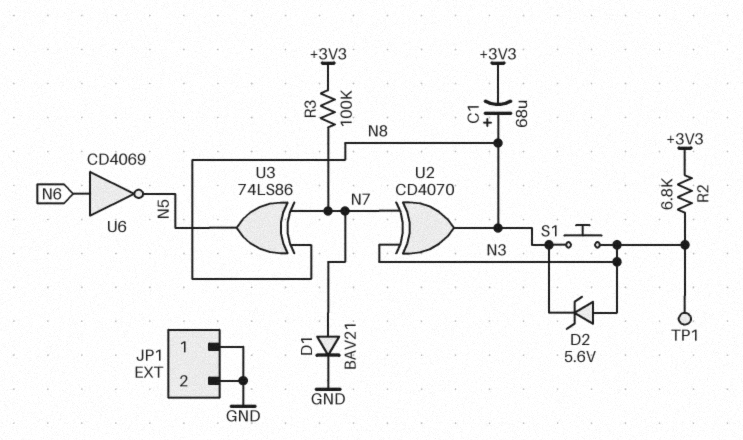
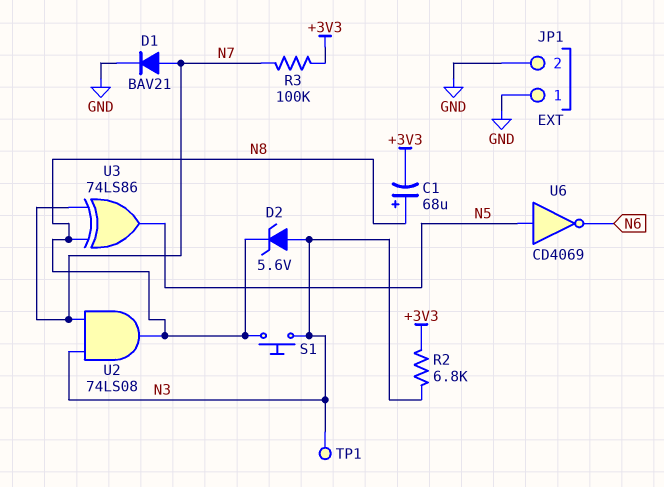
U2: XOR CD4070 (in N3, in N7, out N8) -> AND 74LS08 (in N3, in N7, out N8)
U6: NOT CD4069 (in N6, out N5) -> NOT CD4069 (in N5, out N6)

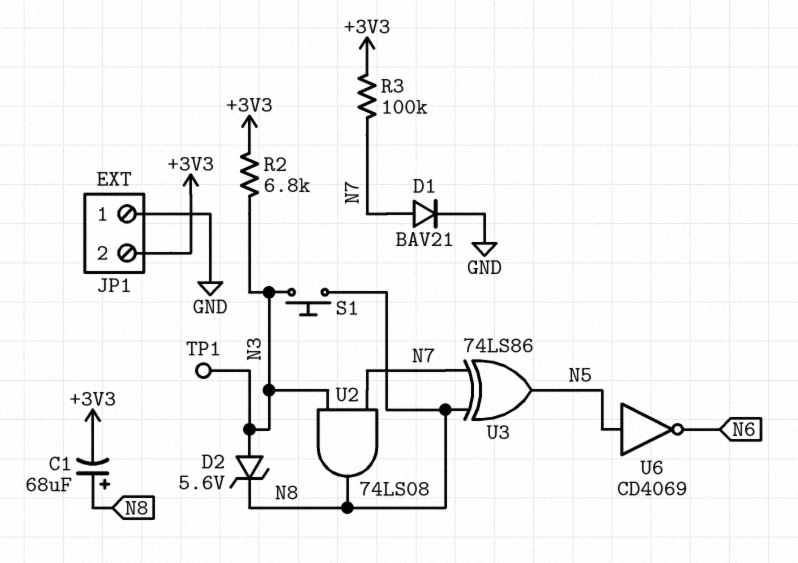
JP1 pin 2: GND -> +3V3

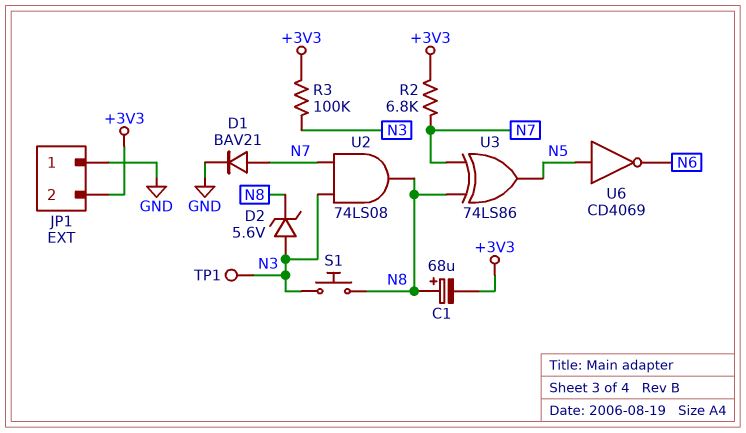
R2: 6.8k (+3V3, N3) -> 6.8k (+3V3, N7)
R3: 100k (+3V3, N7) -> 100k (+3V3, N3)

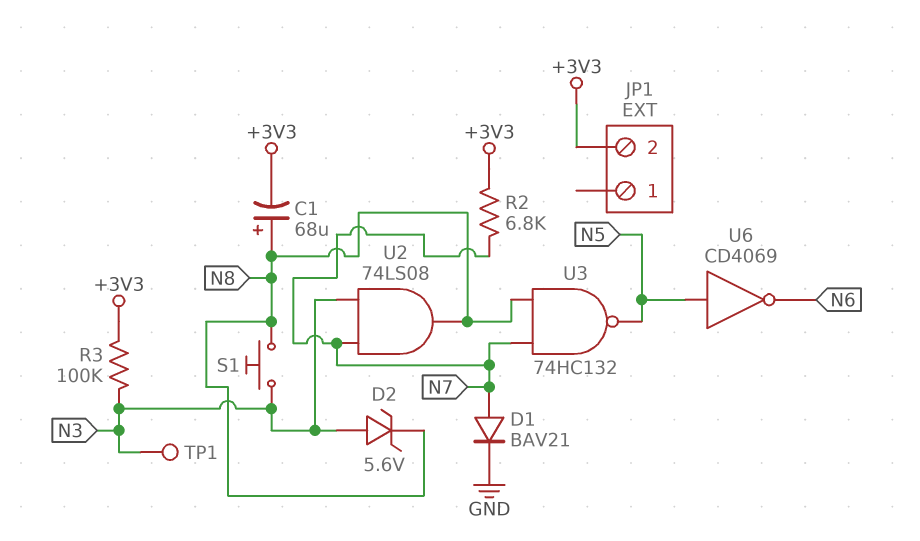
JP1 pin 1: GND -> none
U3: XOR 74LS86 (in N7, in N8, out N5) -> NAND 74HC132 (in N7, in N8, out N5)

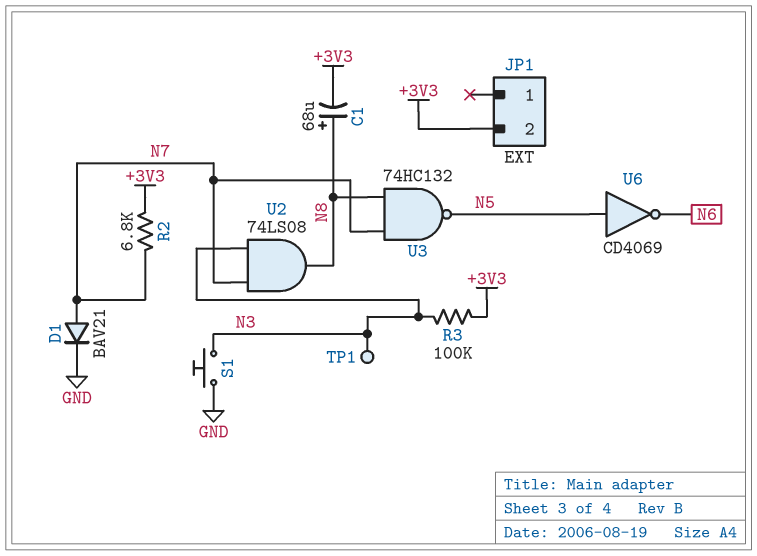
D2: zener 5.6V (A N3, K N8) -> none
S1: button (N3, N8) -> button (GND, N3)

